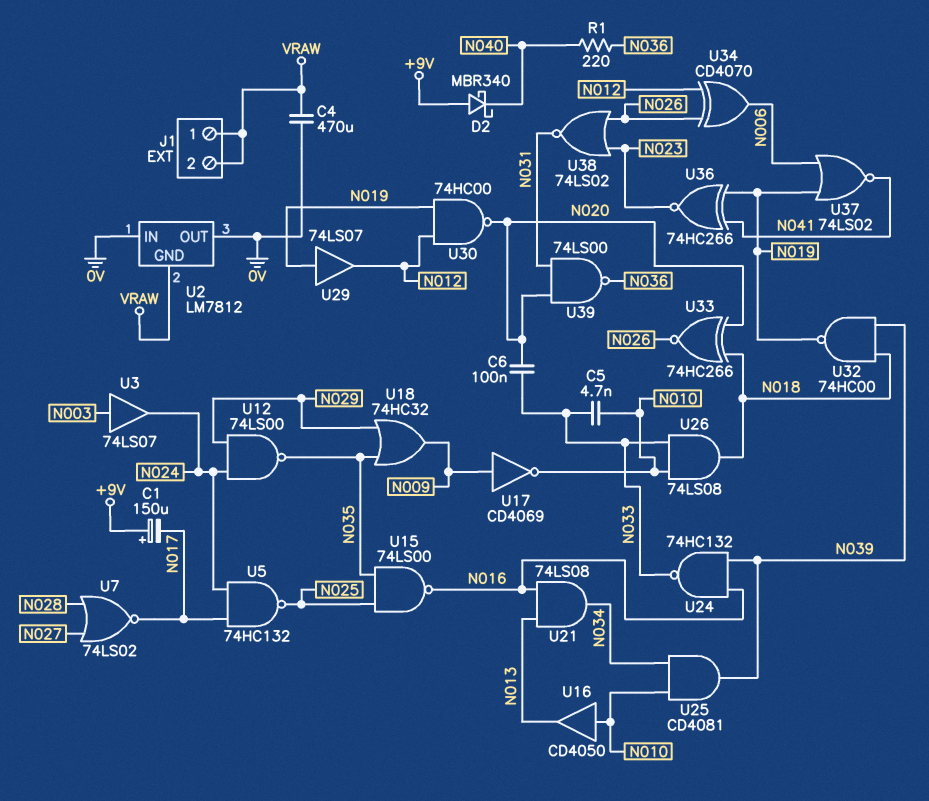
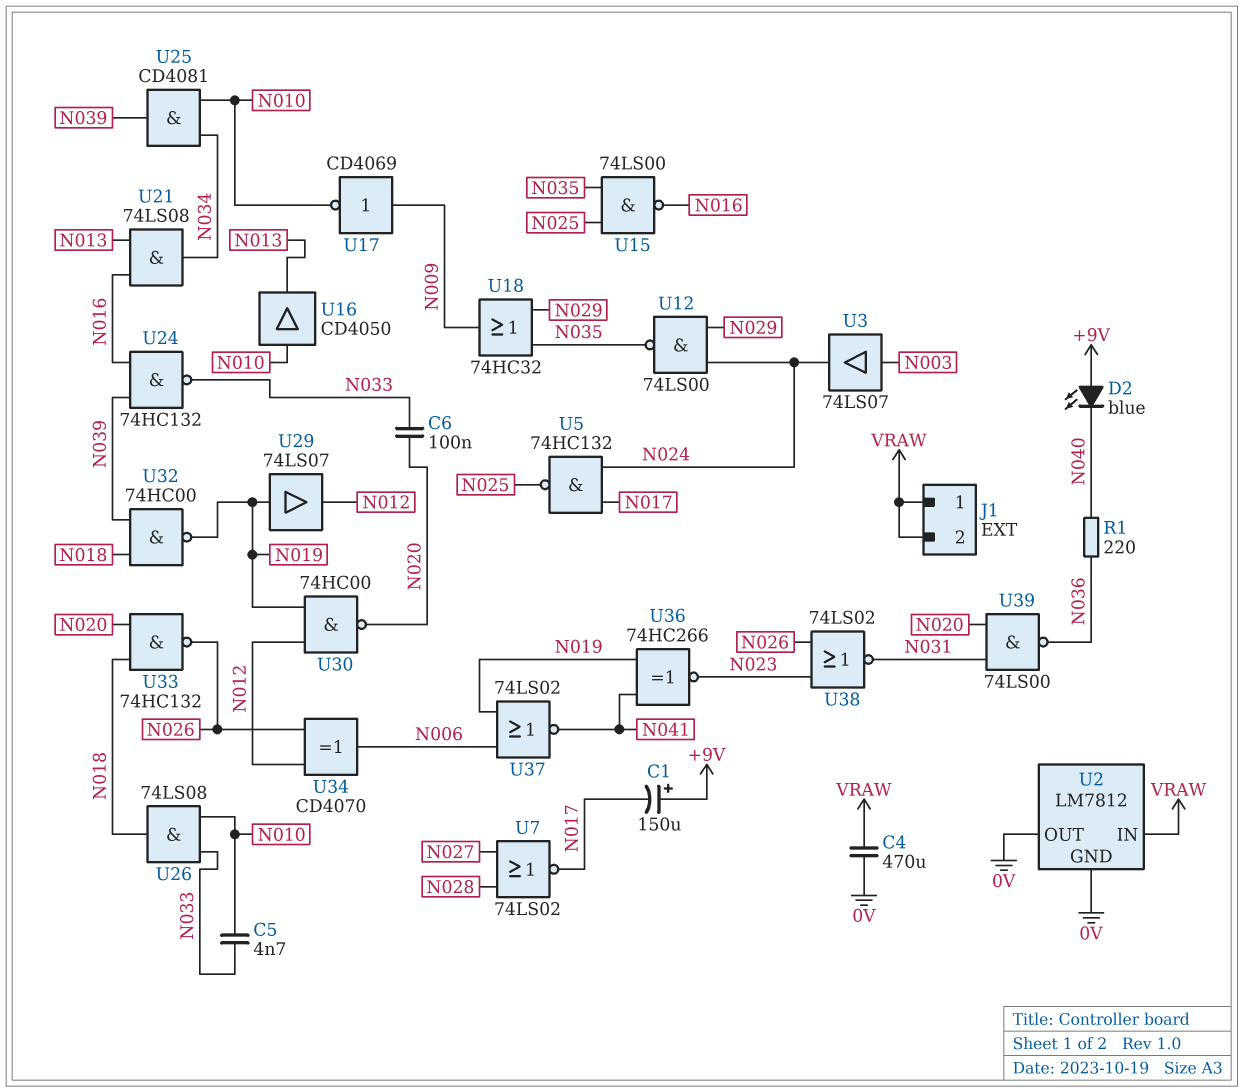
D2: schottky MBR340 (A +9V, K N040) -> LED blue (A +9V, K N040)
U2 pin GND: VRAW -> 0V
U2 pin IN: 0V -> VRAW
U33: XNOR 74HC266 (in N018, in N020, out N026) -> NAND 74HC132 (in N018, in N020, out N026)

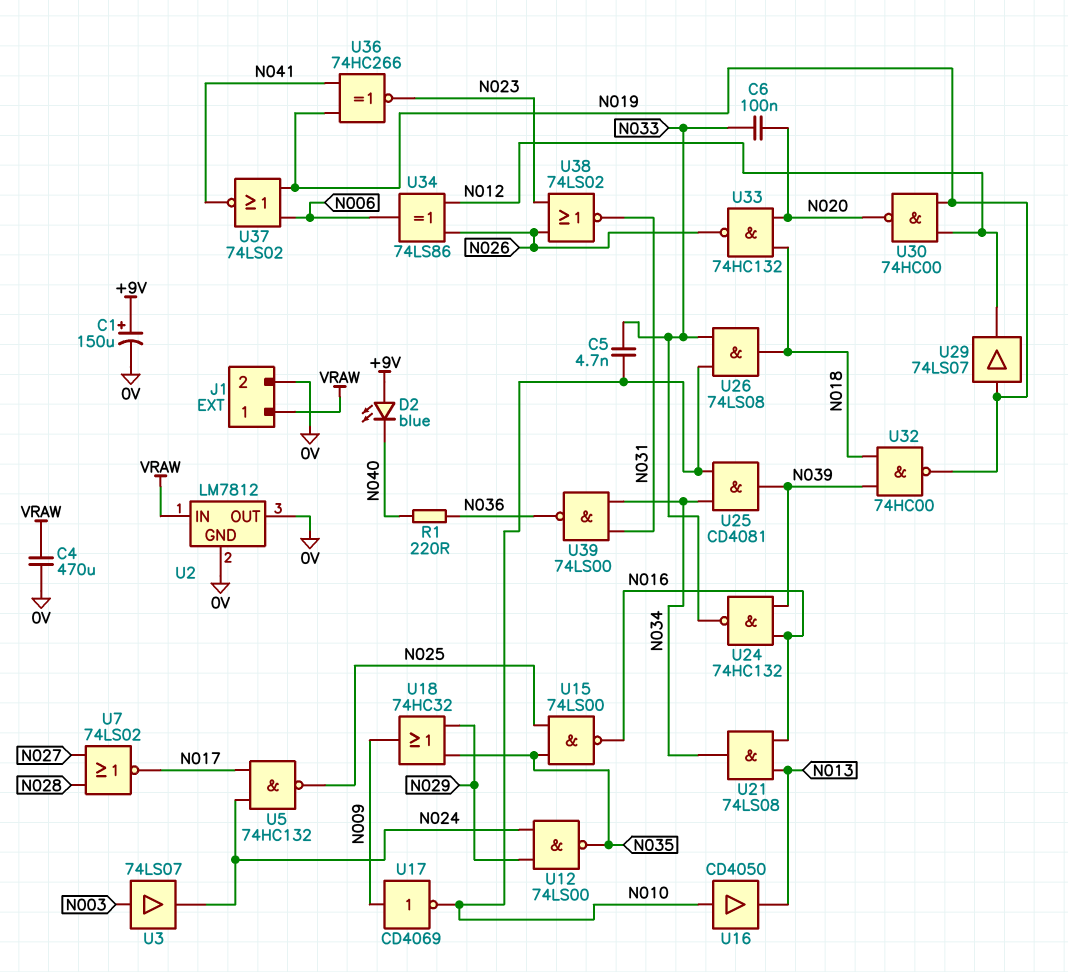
C1: 150uF (plus +9V, minus N017) -> 150uF (plus +9V, minus 0V)
J1 pin 2: VRAW -> 0V
U34: XOR CD4070 (in N012, in N026, out N006) -> XOR 74LS86 (in N012, in N026, out N006)
U39: NAND 74LS00 (in N020, in N031, out N036) -> NAND 74LS00 (in N031, in N034, out N036)

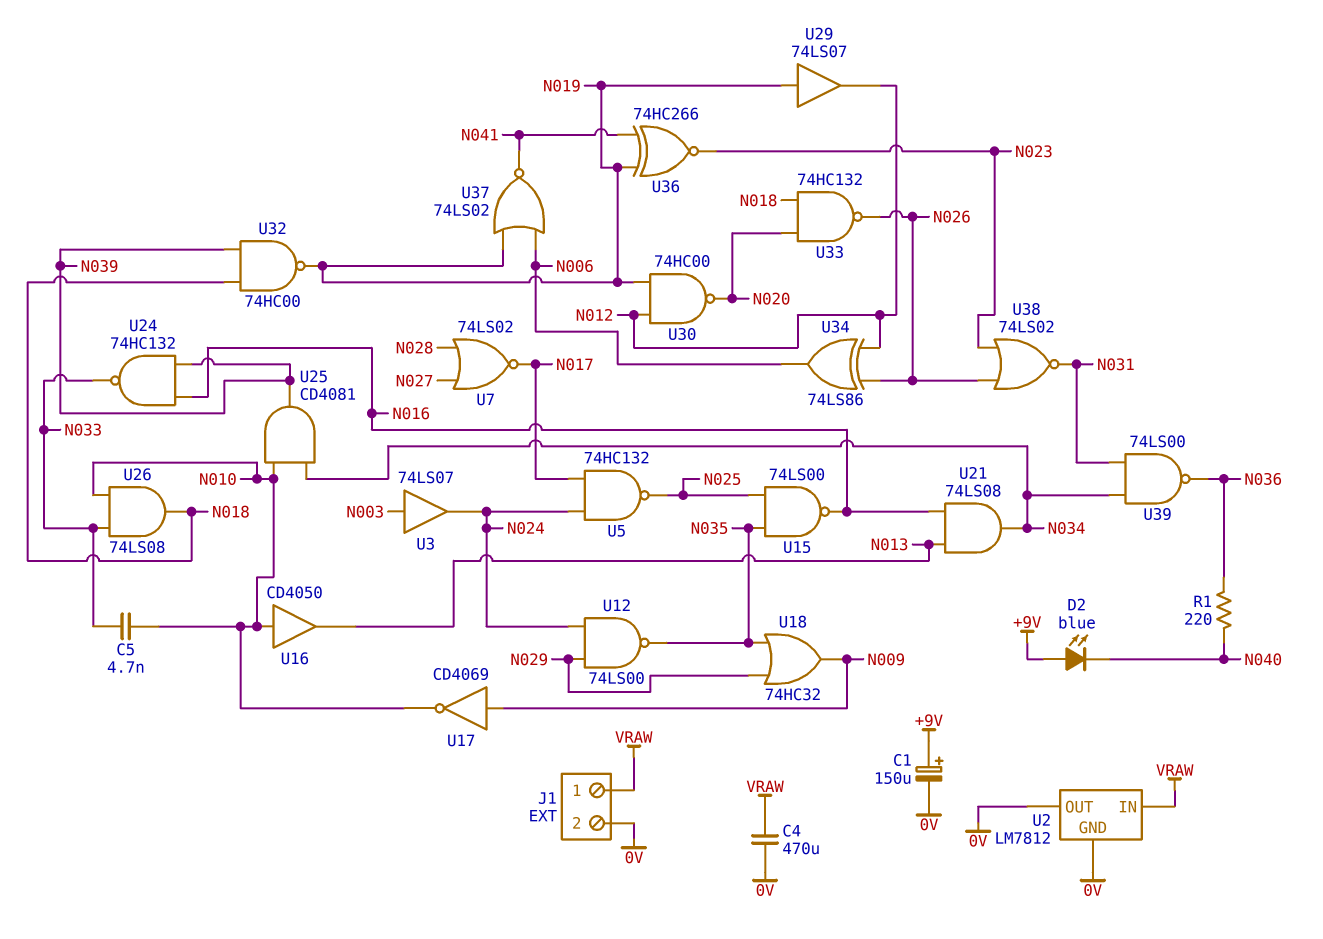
C6: 100nF (N020, N033) -> none

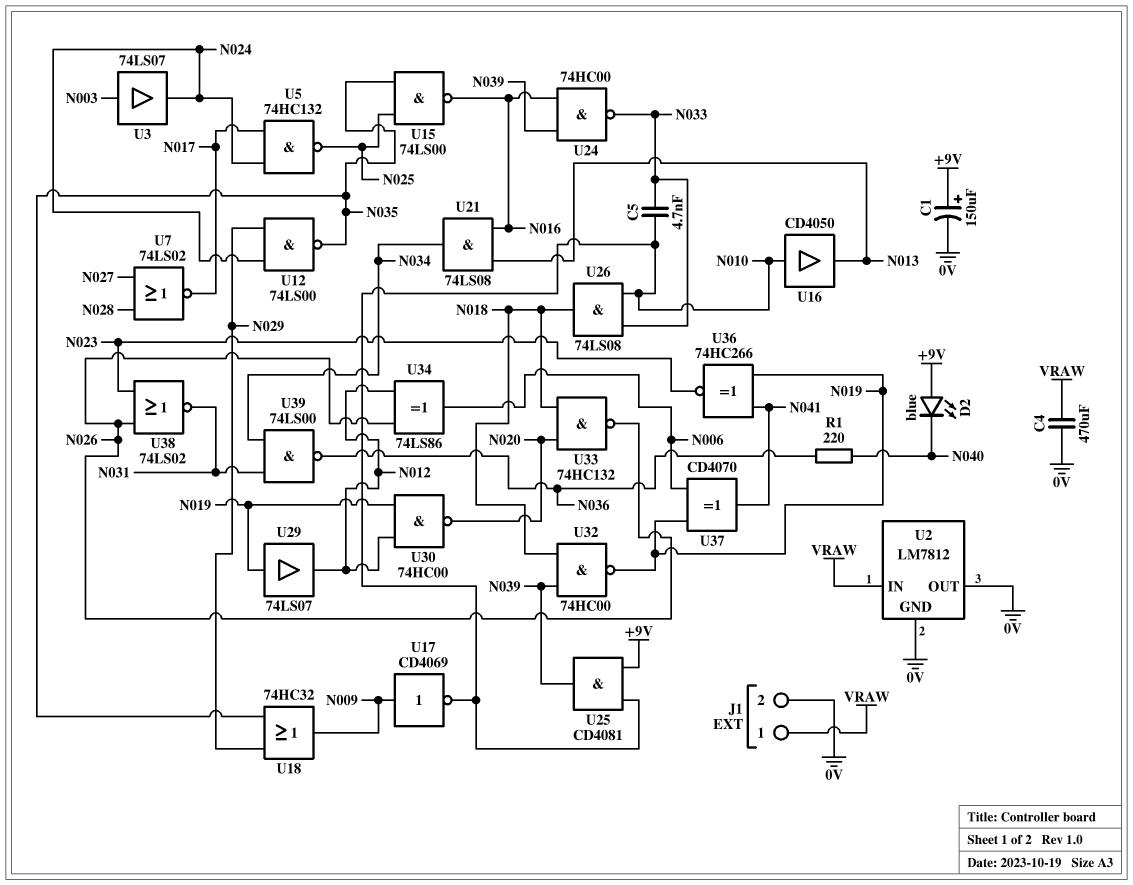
U24: NAND 74HC132 (in N016, in N039, out N033) -> NAND 74HC00 (in N016, in N039, out N033)
U25: AND CD4081 (in N010, in N034, out N039) -> AND CD4081 (in +9V, in N010, out N039)
U37: NOR 74LS02 (in N006, in N019, out N041) -> XOR CD4070 (in N006, in N019, out N041)

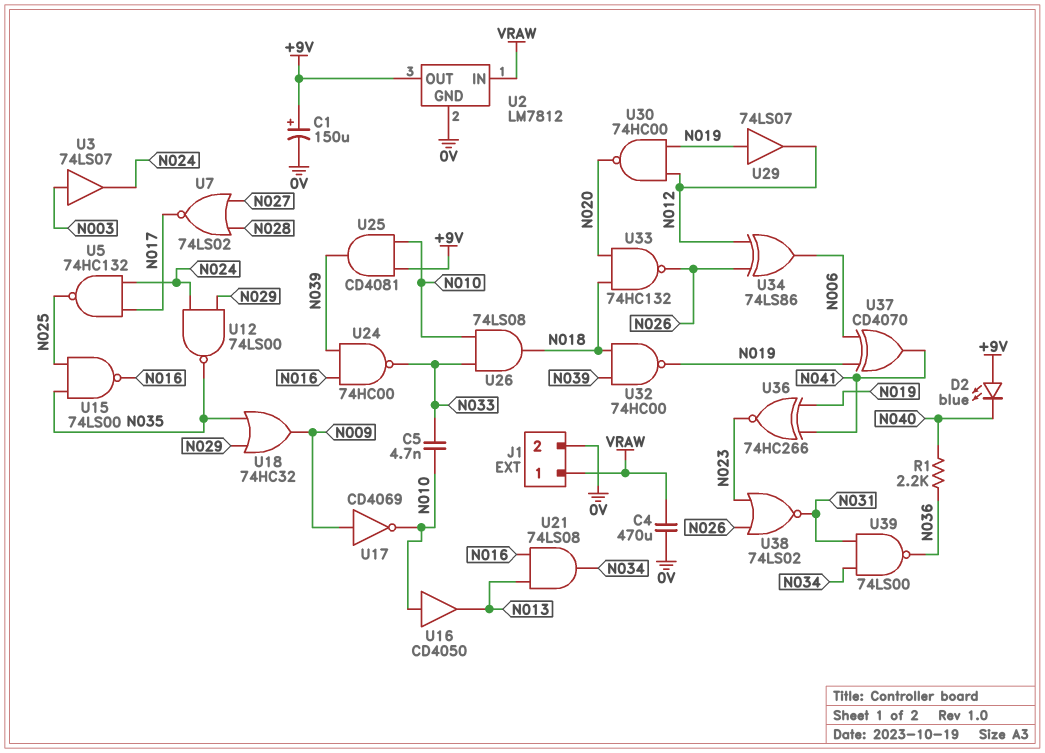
R1: 220 (N036, N040) -> 2.2k (N036, N040)
U2 pin OUT: 0V -> +9V

